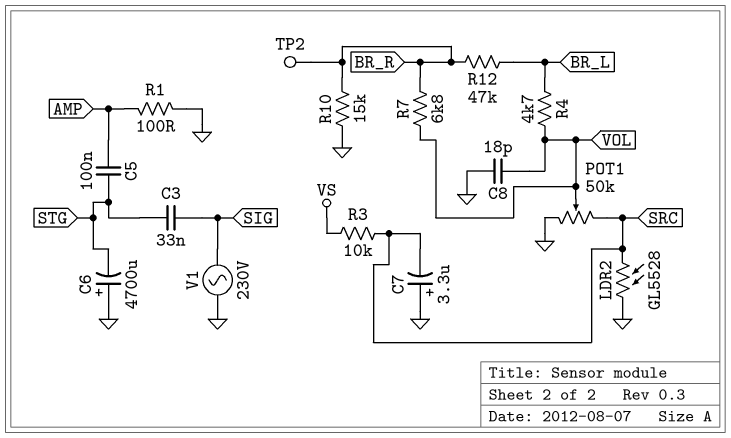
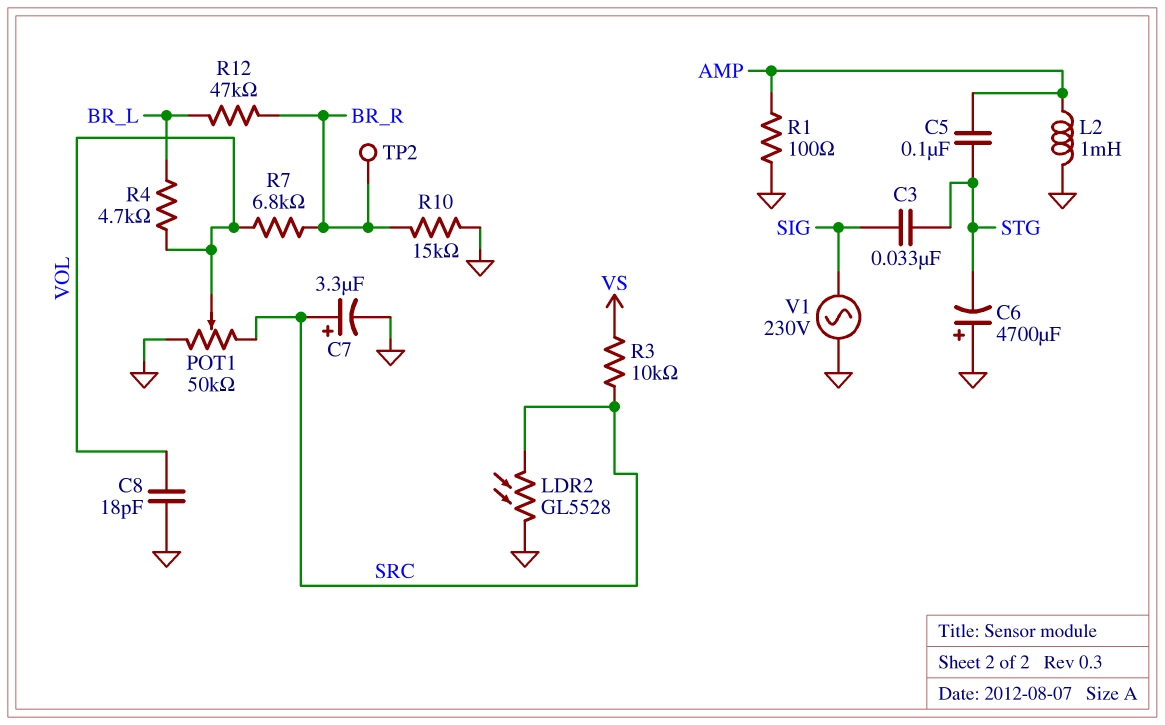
C7: 3.3uF (plus GND, minus SRC) -> 3.3uF (plus SRC, minus GND)
L2: none -> 1mH (AMP, GND)

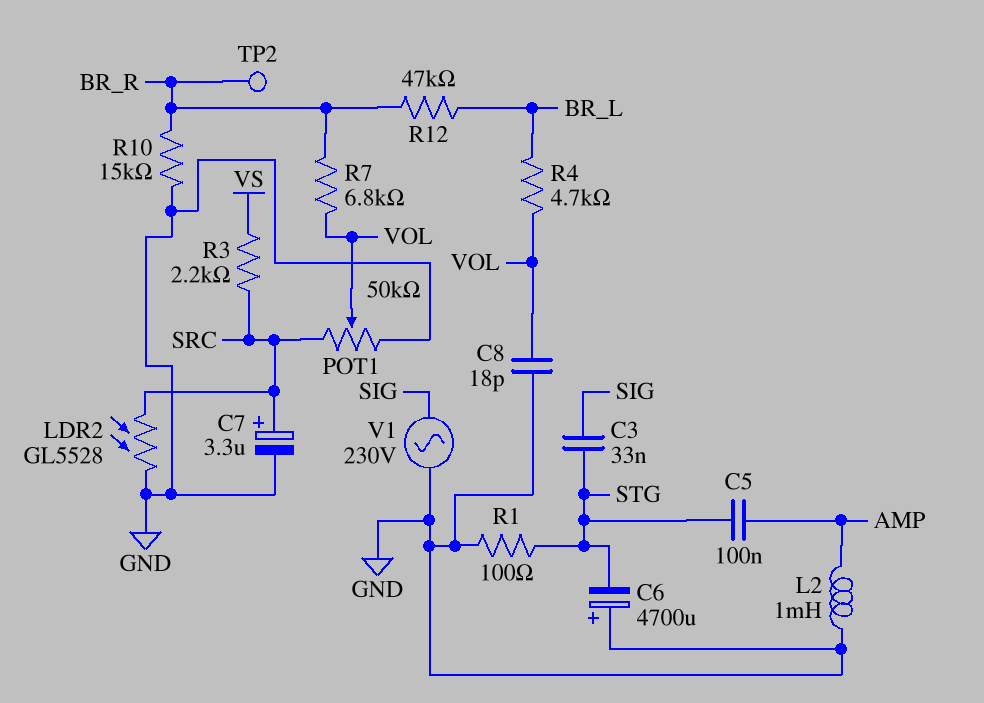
R1: 100 (AMP, GND) -> 100 (GND, STG)
R3: 10k (SRC, VS) -> 2.2k (SRC, VS)

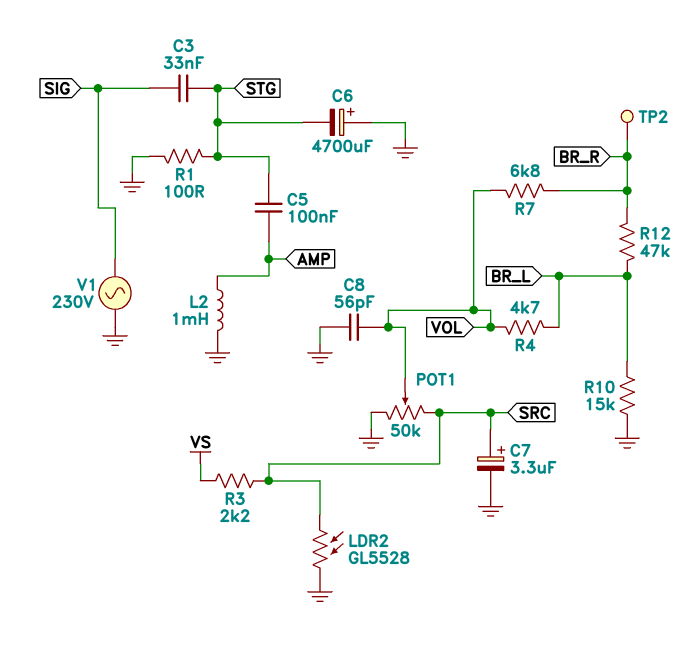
C8: 18pF (GND, VOL) -> 56pF (GND, VOL)
R10: 15k (BR_R, GND) -> 15k (BR_L, GND)

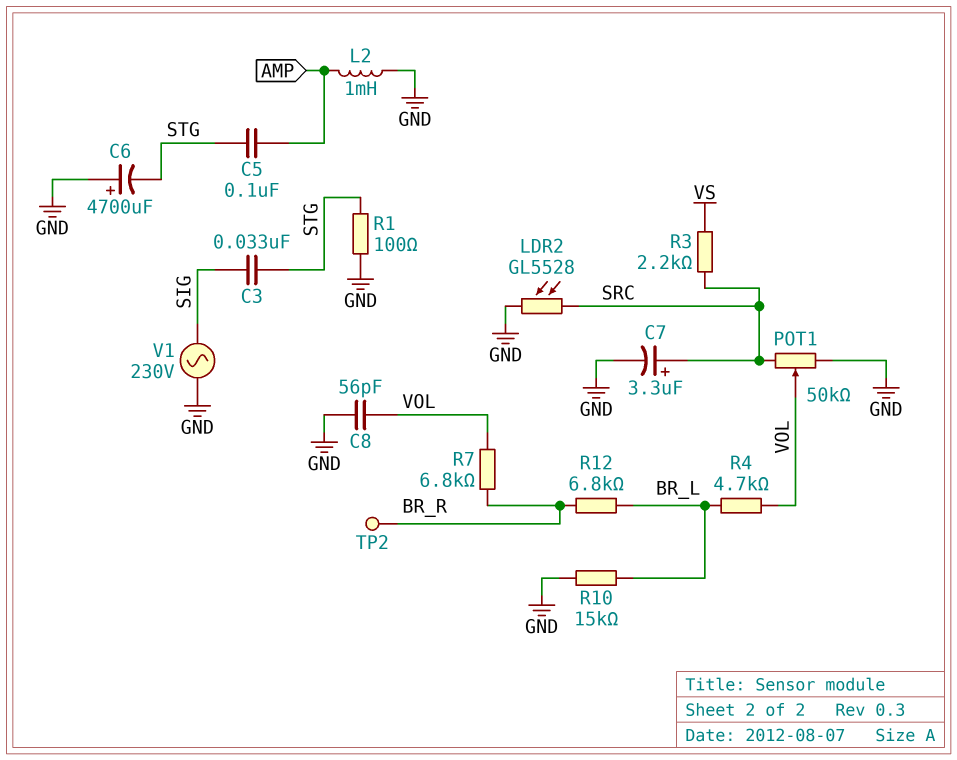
R12: 47k (BR_L, BR_R) -> 6.8k (BR_L, BR_R)

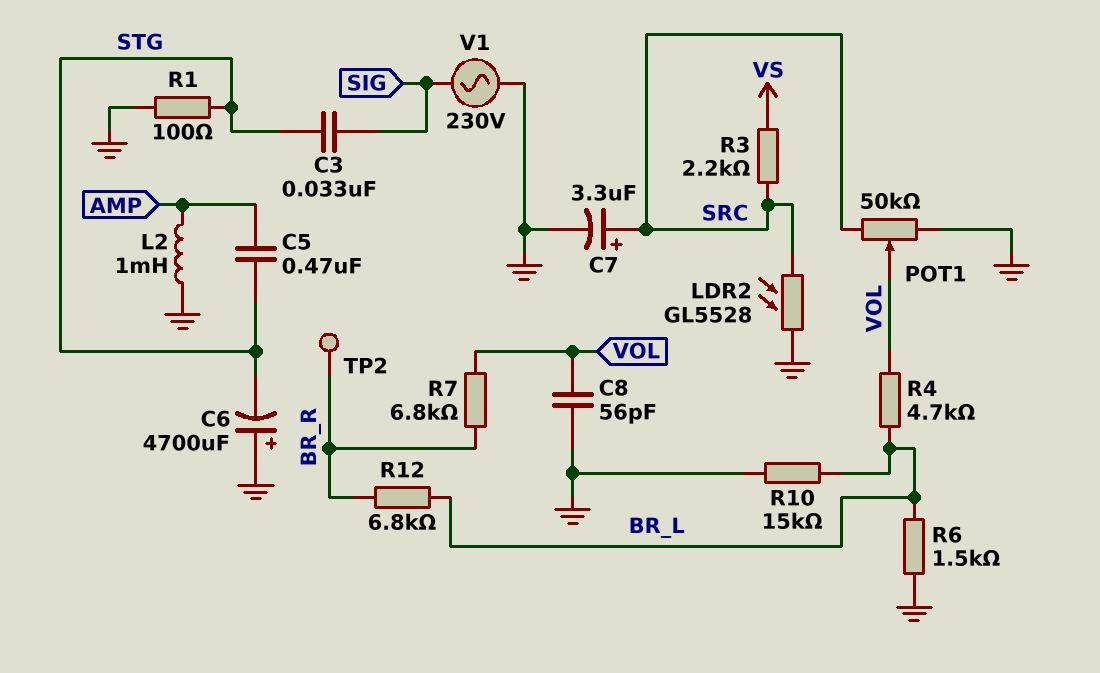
C5: 100nF (AMP, STG) -> 470nF (AMP, STG)
R6: none -> 1.5k (BR_L, GND)

